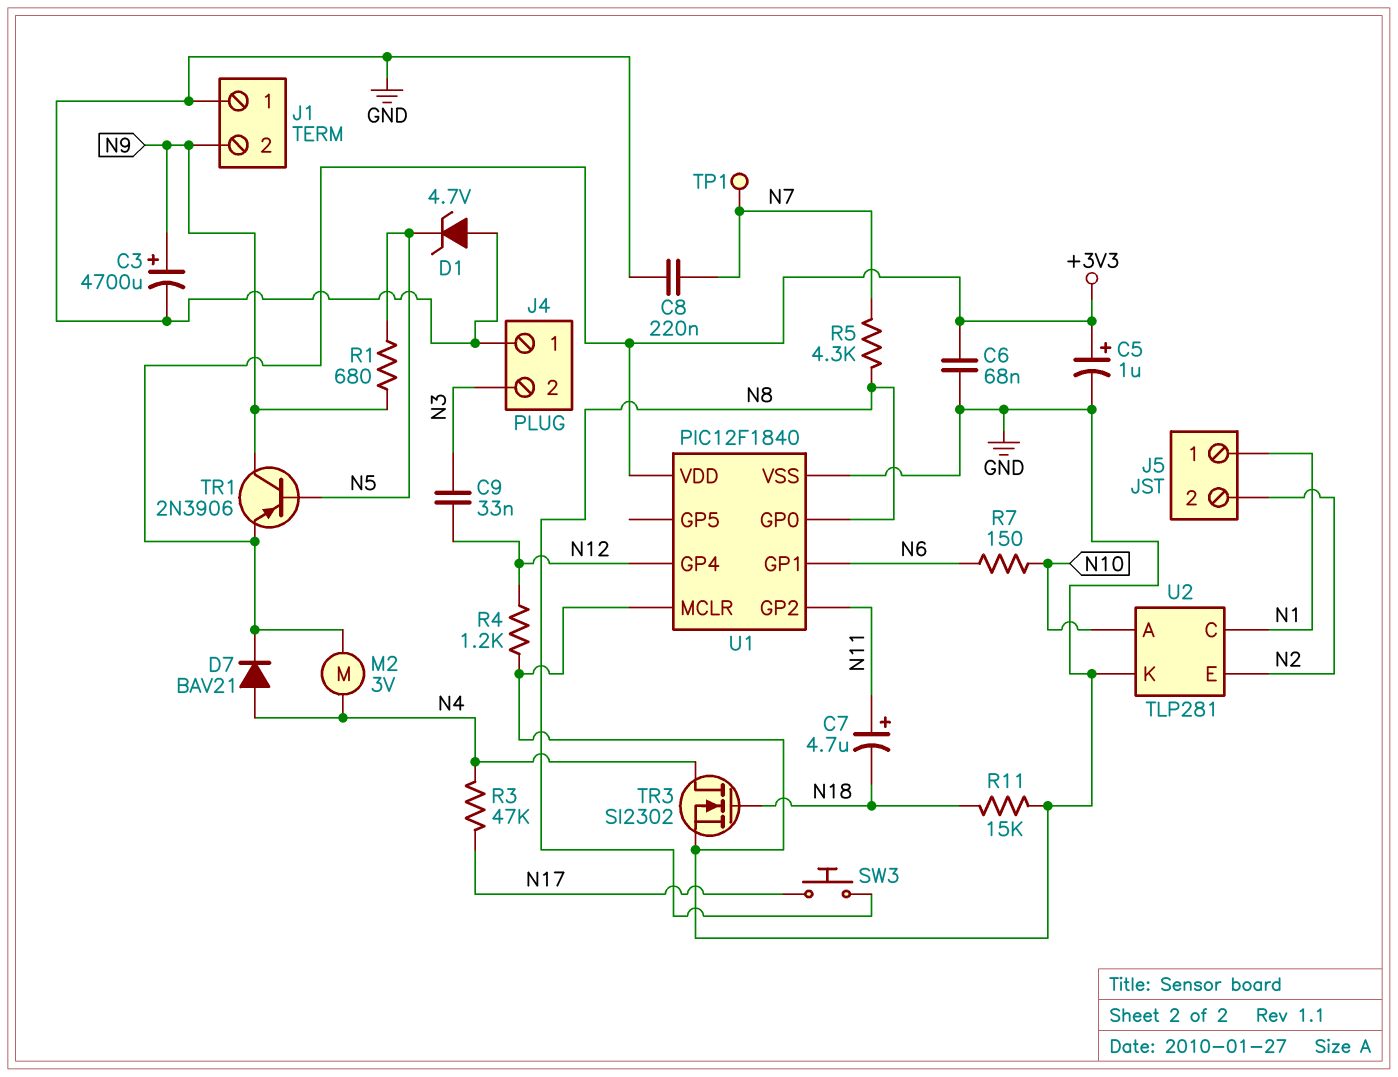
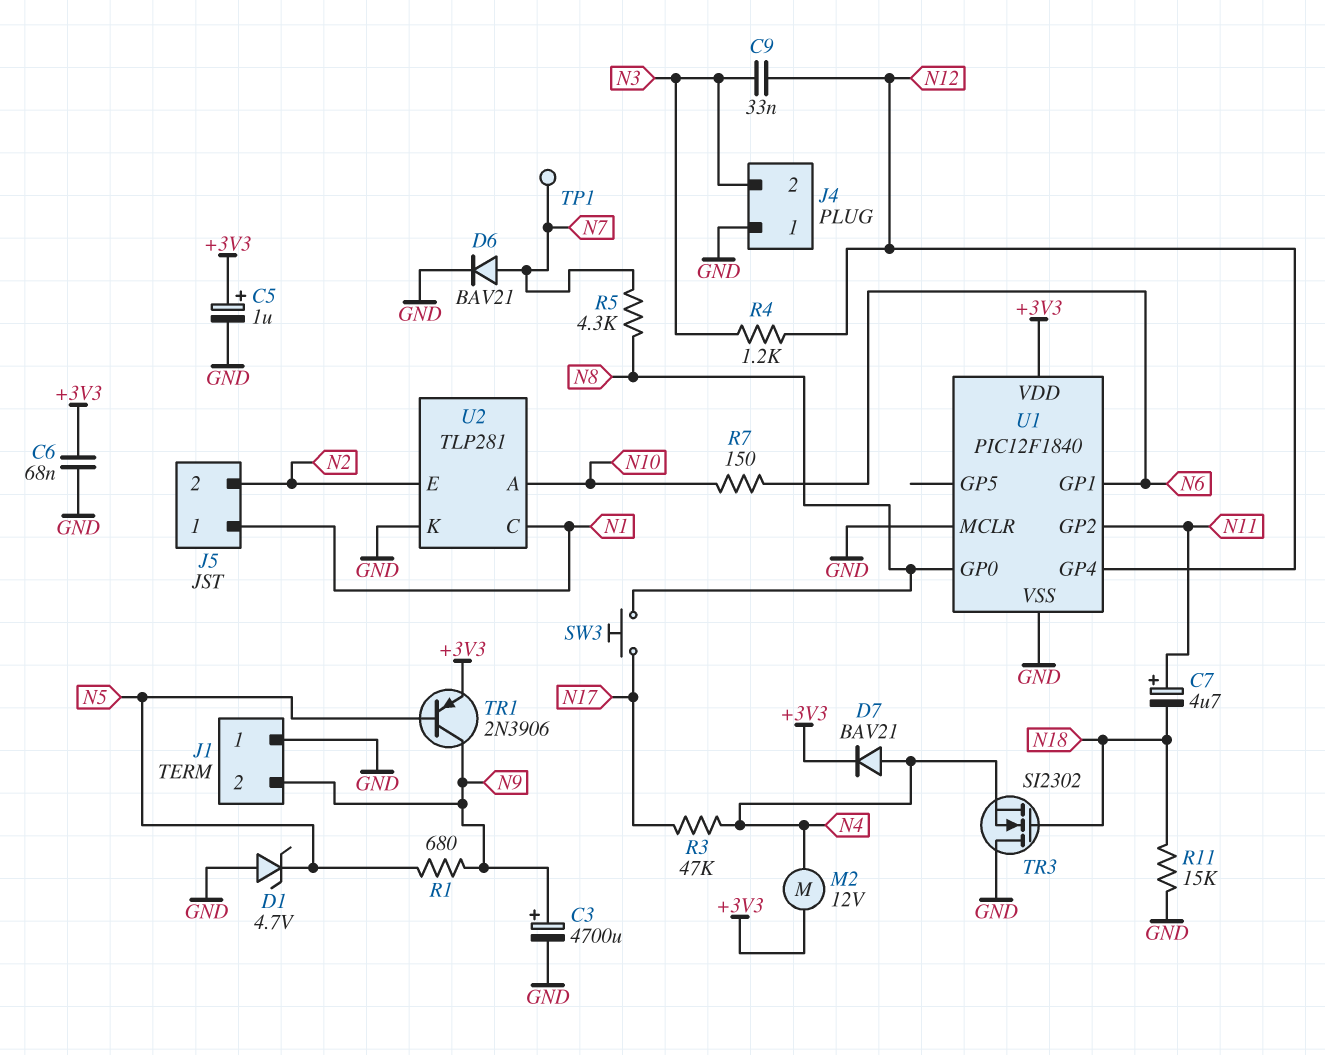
C8: 220nF (GND, N7) -> none
D6: none -> diode BAV21 (A N7, K GND)
M2: motor 3V (+3V3, N4) -> motor 12V (+3V3, N4)
R4: 1.2k (GND, N12) -> 1.2k (N3, N12)
TR3: NMOS SI2302 (G N18, D N4, S GND) -> NMOS SI2302 (G N18, D GND, S N4)

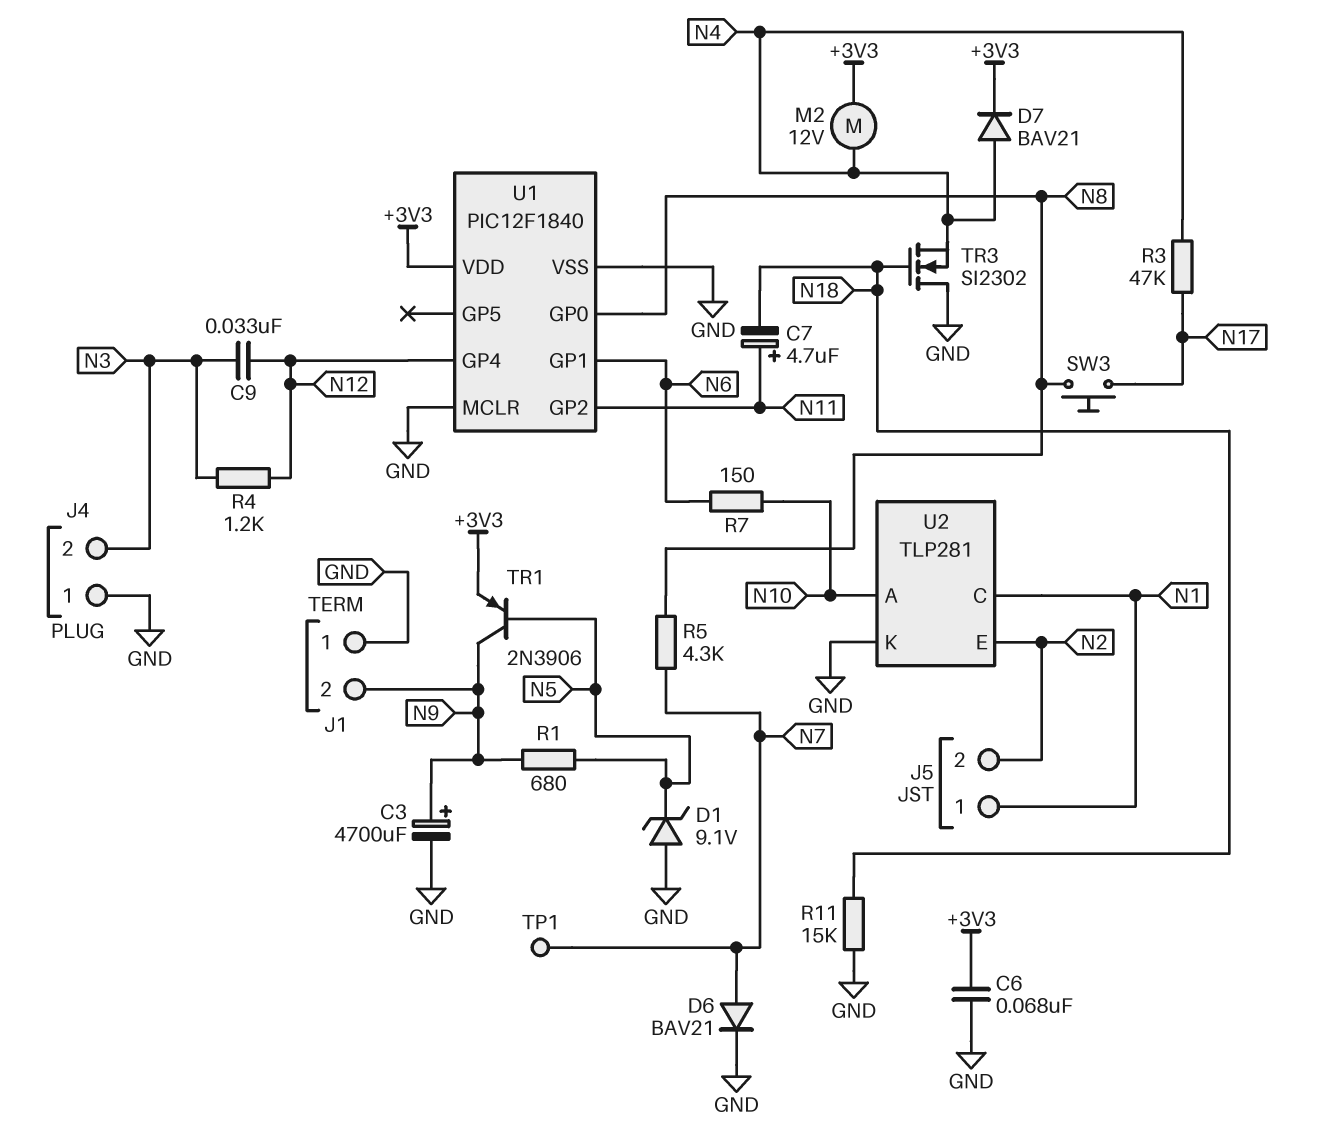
C5: 1uF (plus +3V3, minus GND) -> none
D1: zener 4.7V (A GND, K N5) -> zener 9.1V (A GND, K N5)

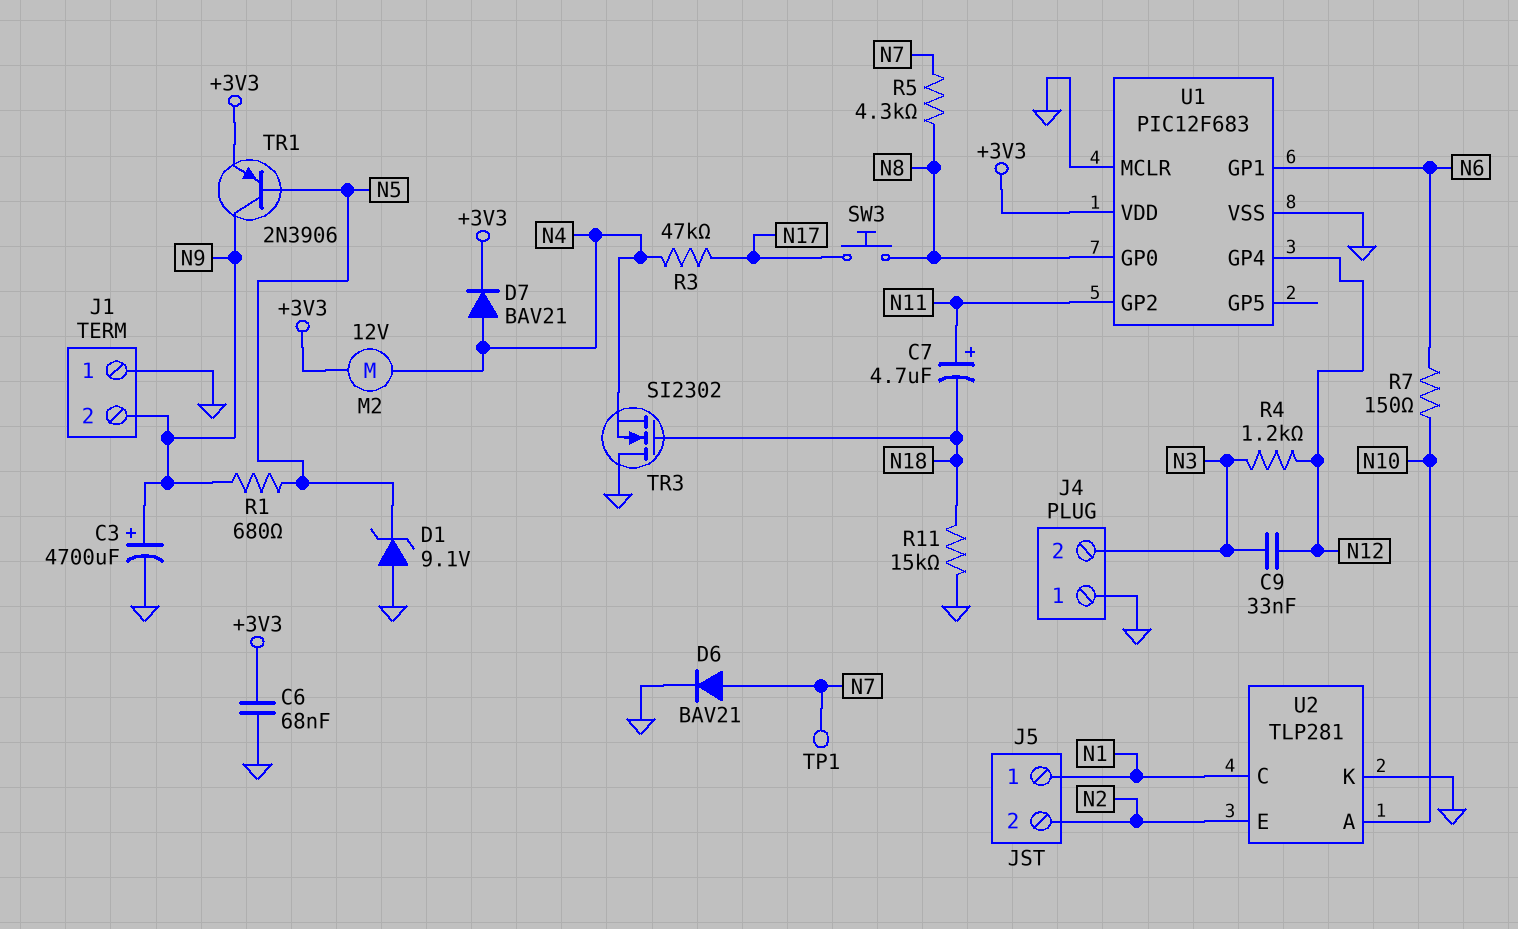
U1: PIC12F1840 -> PIC12F683

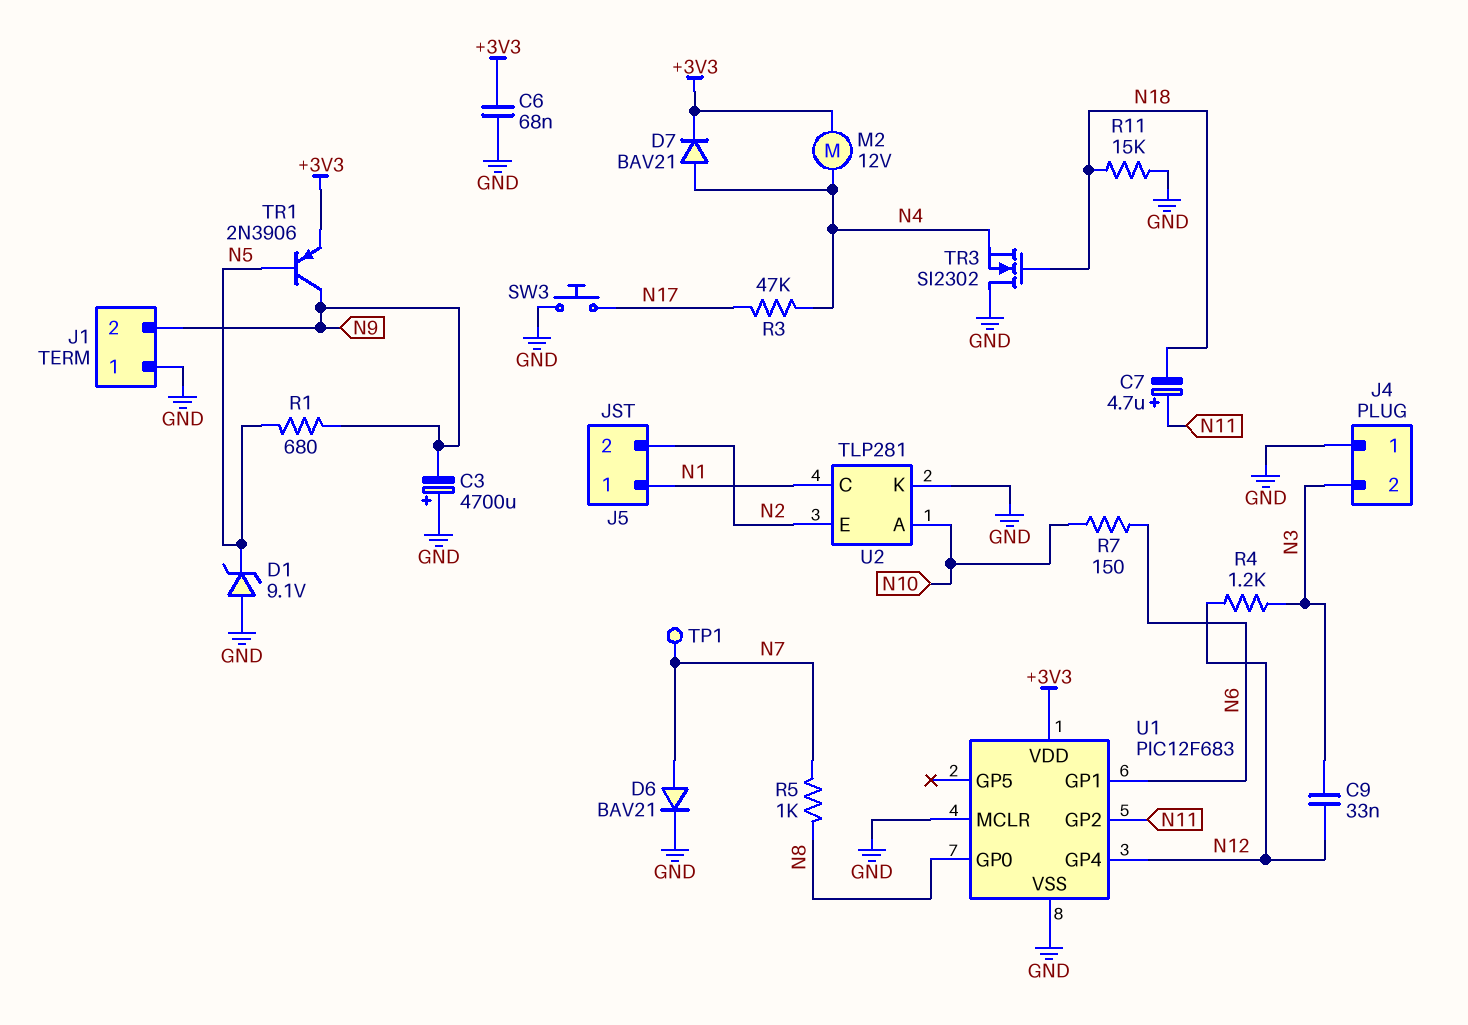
C3: 4700uF (plus N9, minus GND) -> 4700uF (plus GND, minus N9)
R5: 4.3k (N7, N8) -> 1k (N7, N8)
SW3: button (N8, N17) -> button (GND, N17)

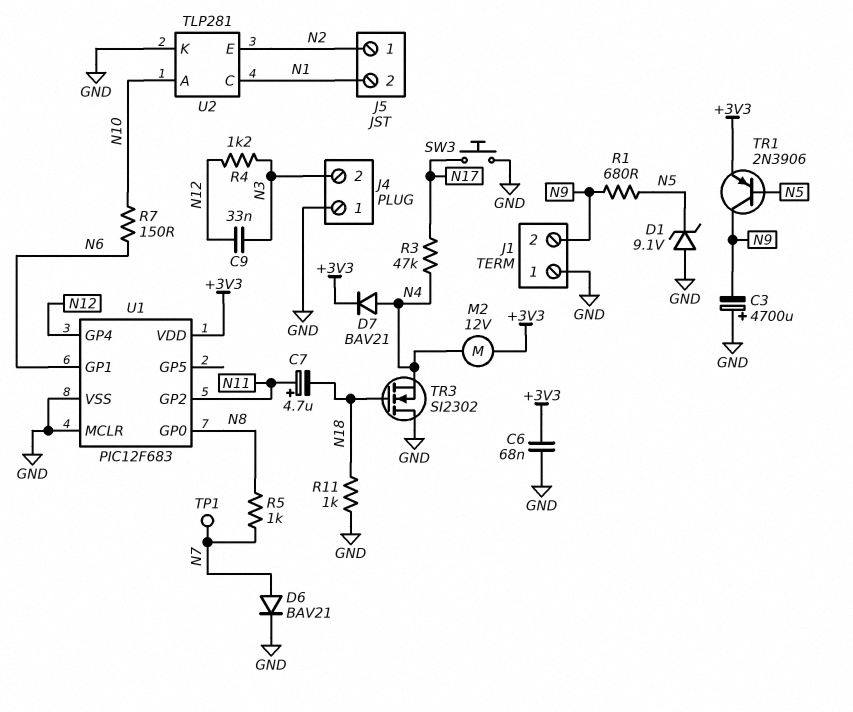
J5 pin 1: N1 -> N2
J5 pin 2: N2 -> N1
R11: 15k (GND, N18) -> 1k (GND, N18)

